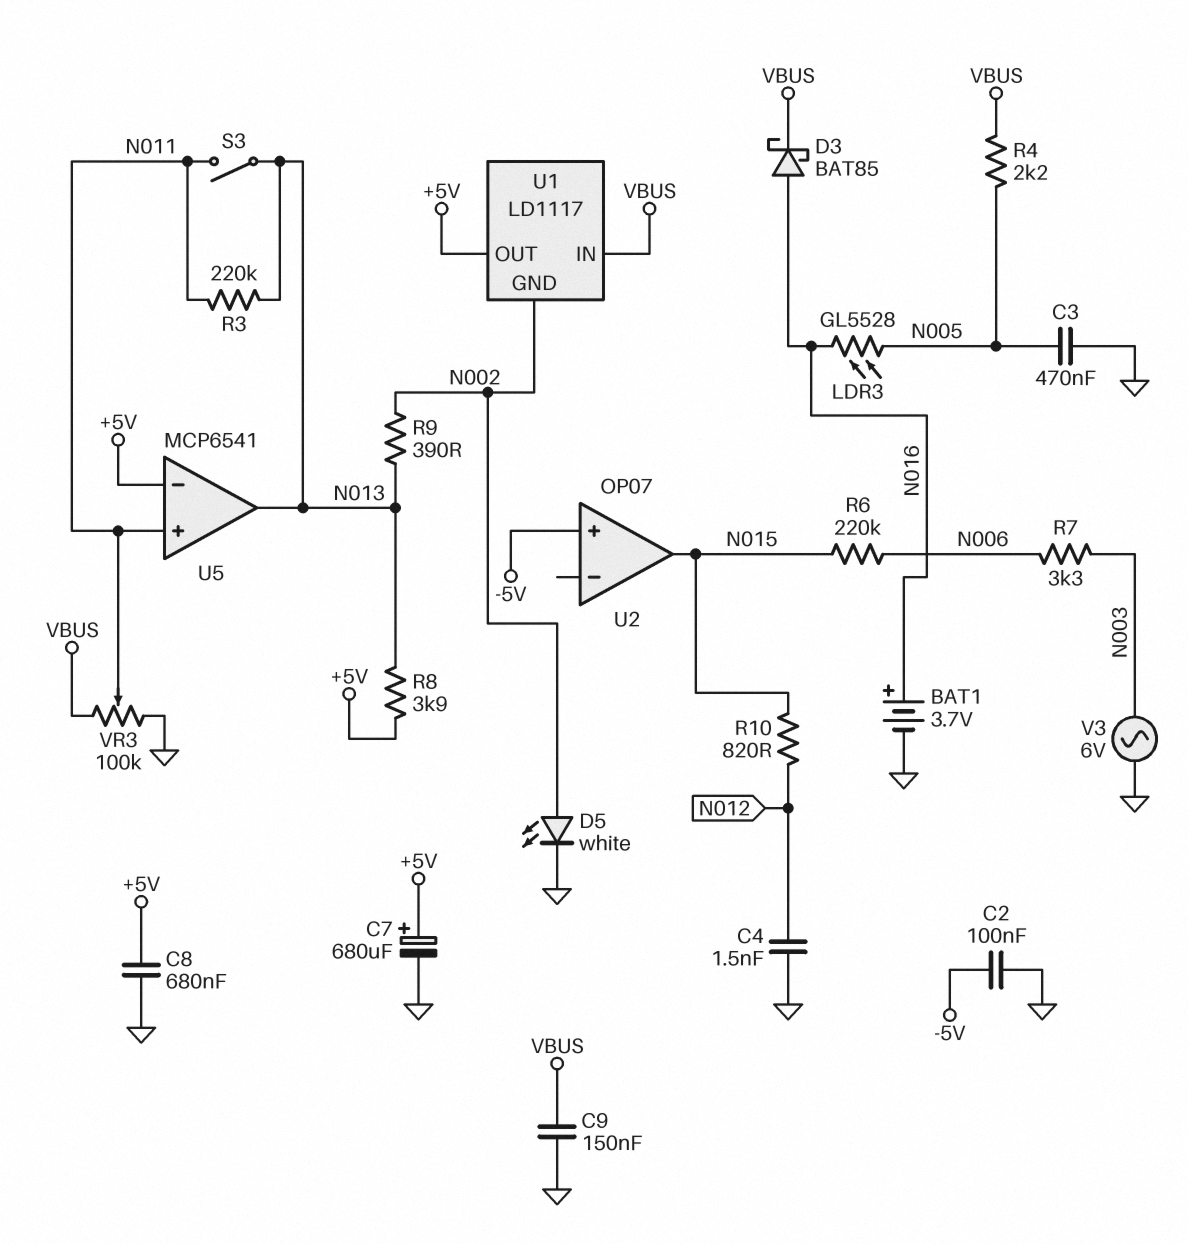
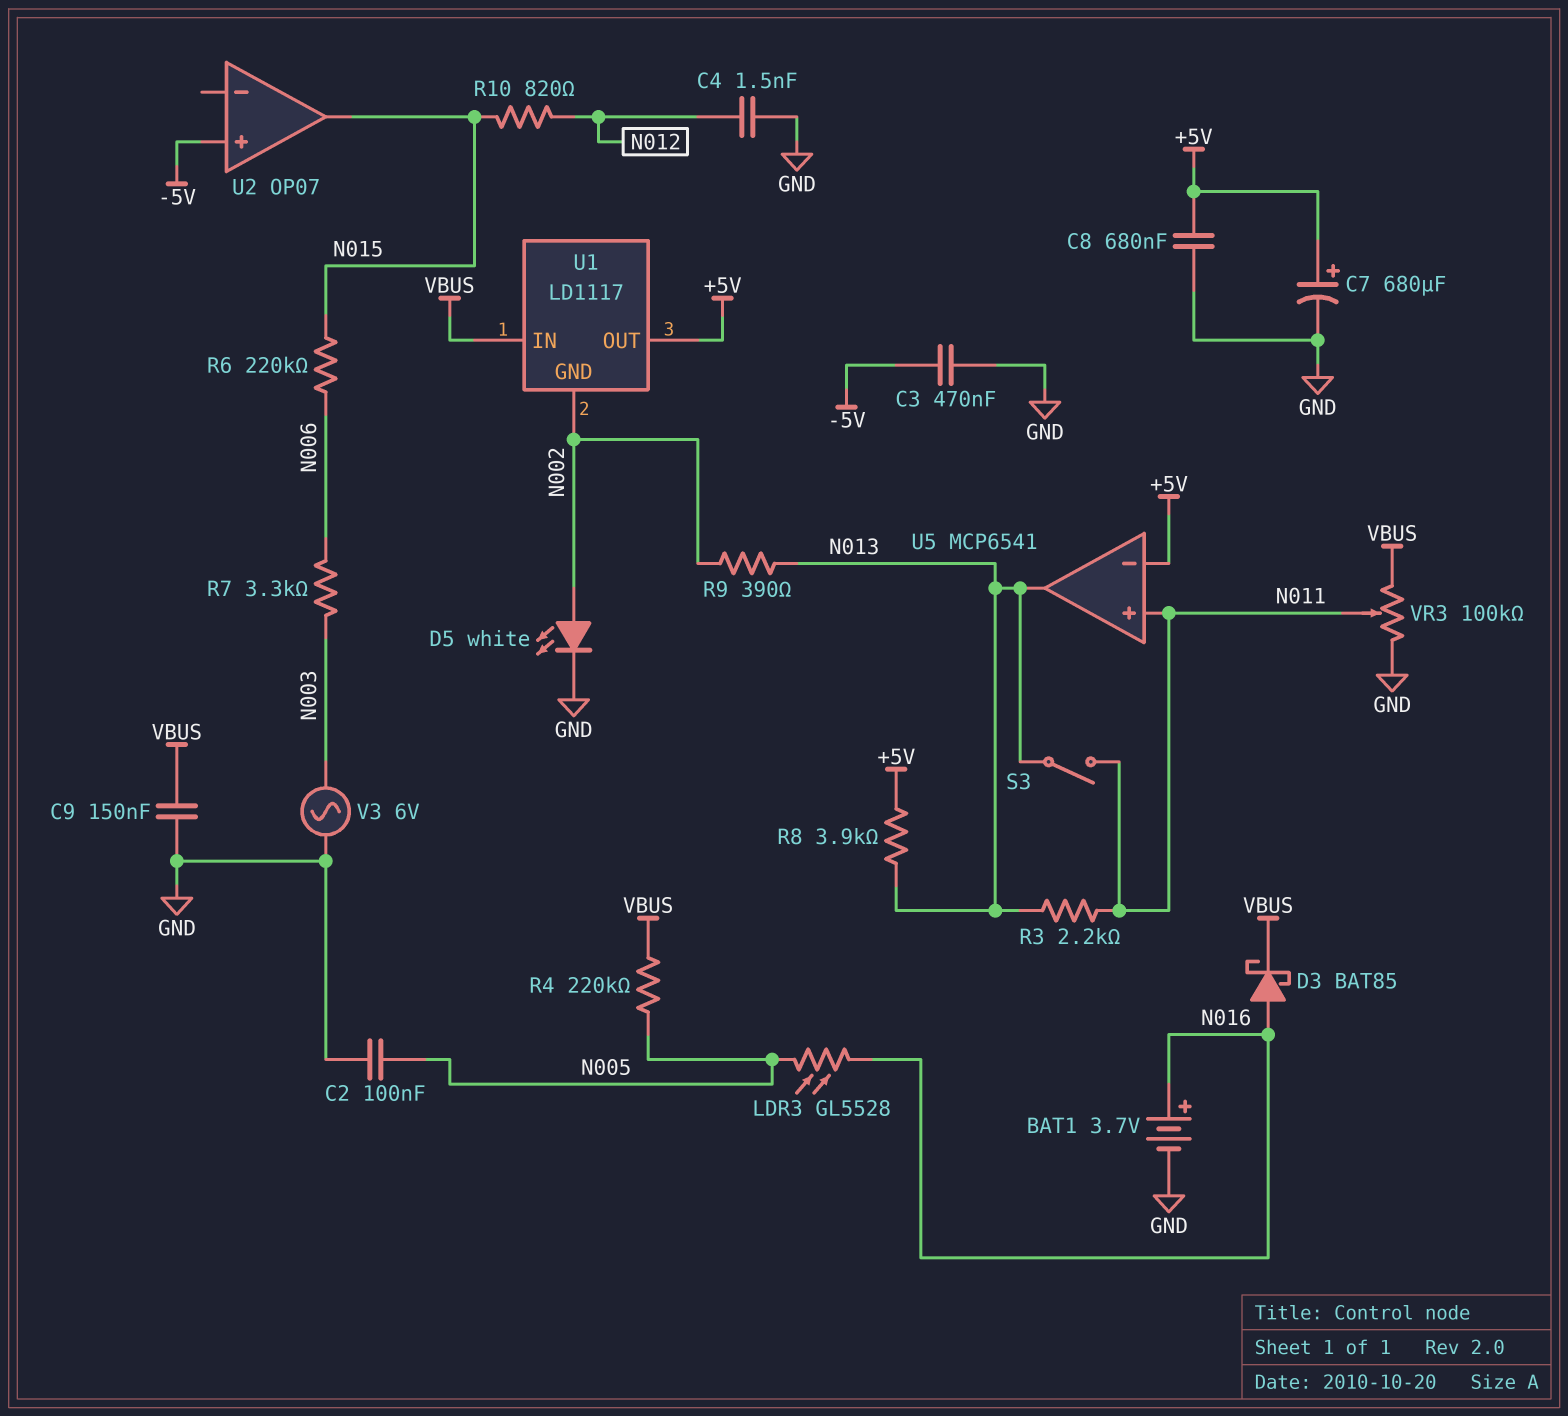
C2: 100nF (-5V, GND) -> 100nF (GND, N005)
C3: 470nF (GND, N005) -> 470nF (-5V, GND)
R3: 220k (N011, N013) -> 2.2k (N011, N013)
R4: 2.2k (N005, VBUS) -> 220k (N005, VBUS)

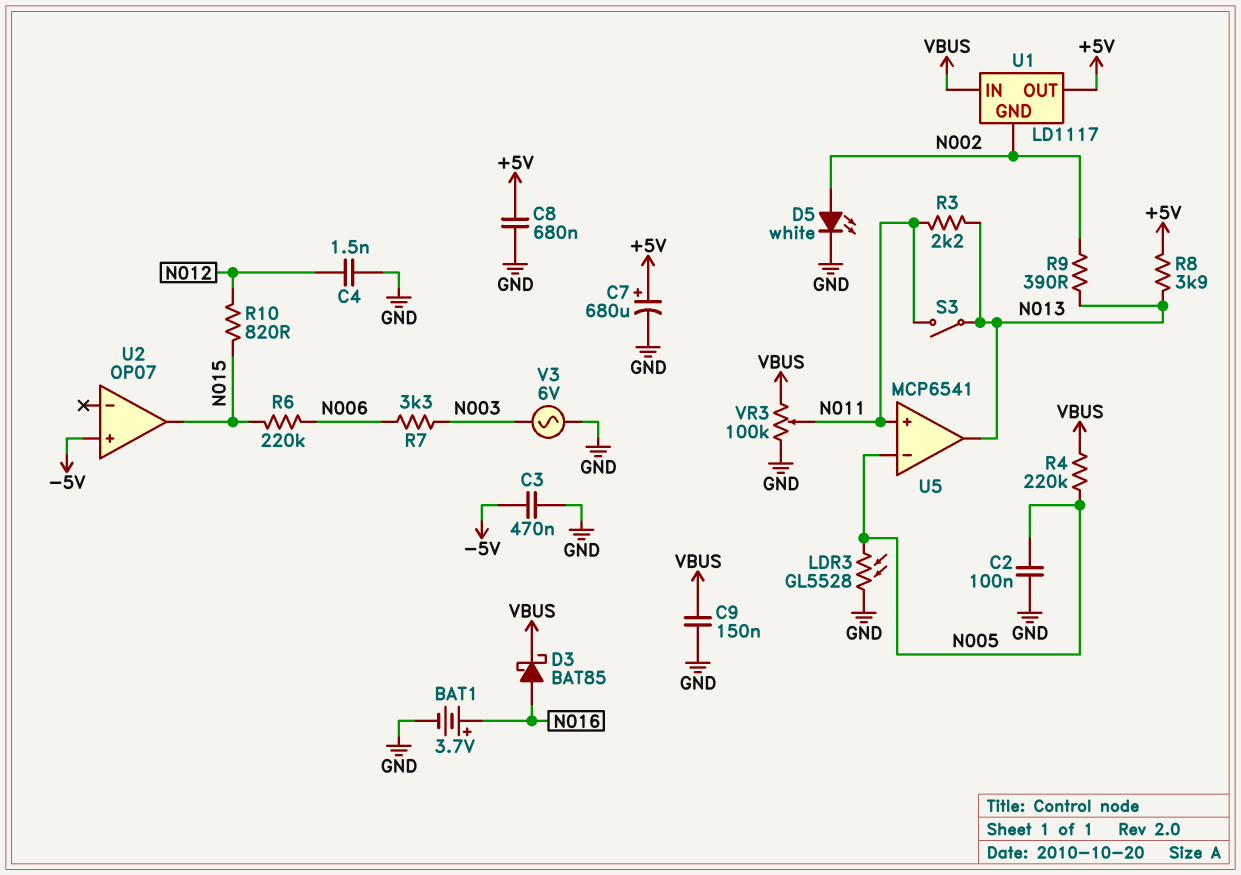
LDR3: GL5528 (N005, N016) -> GL5528 (GND, N005)
U5 pin in-: +5V -> N005

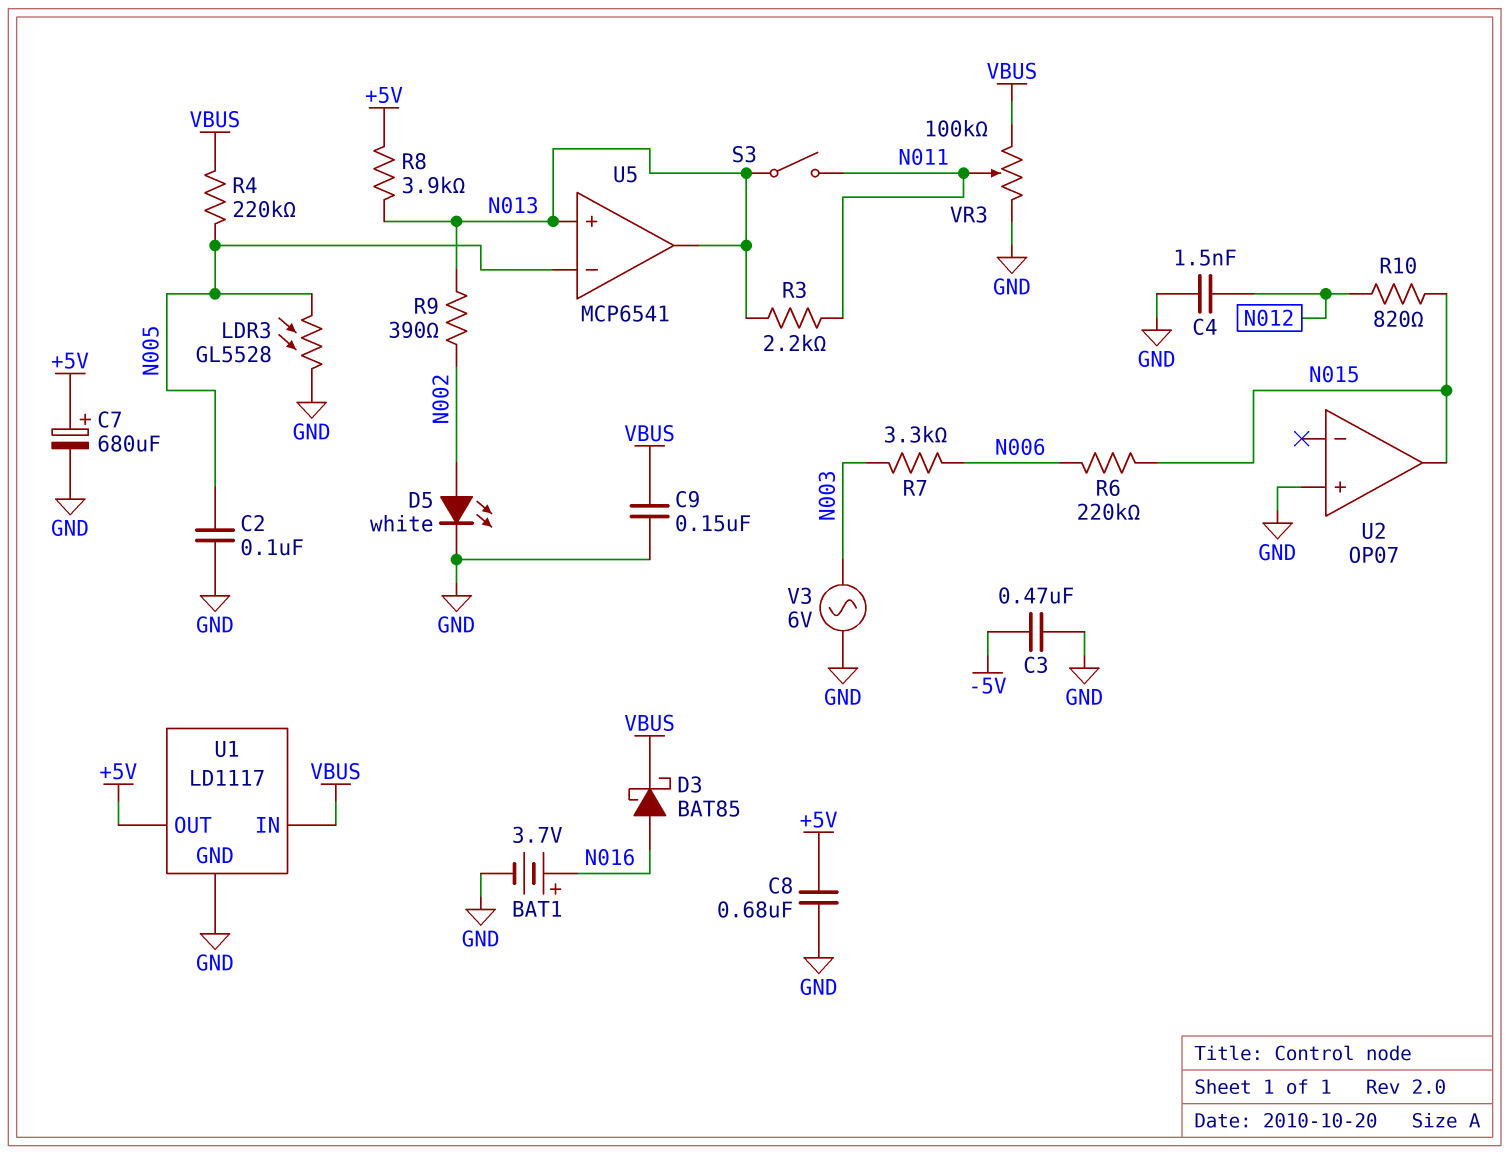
U1 pin GND: N002 -> GND
U2 pin in+: -5V -> GND
U5 pin in+: N011 -> N013

